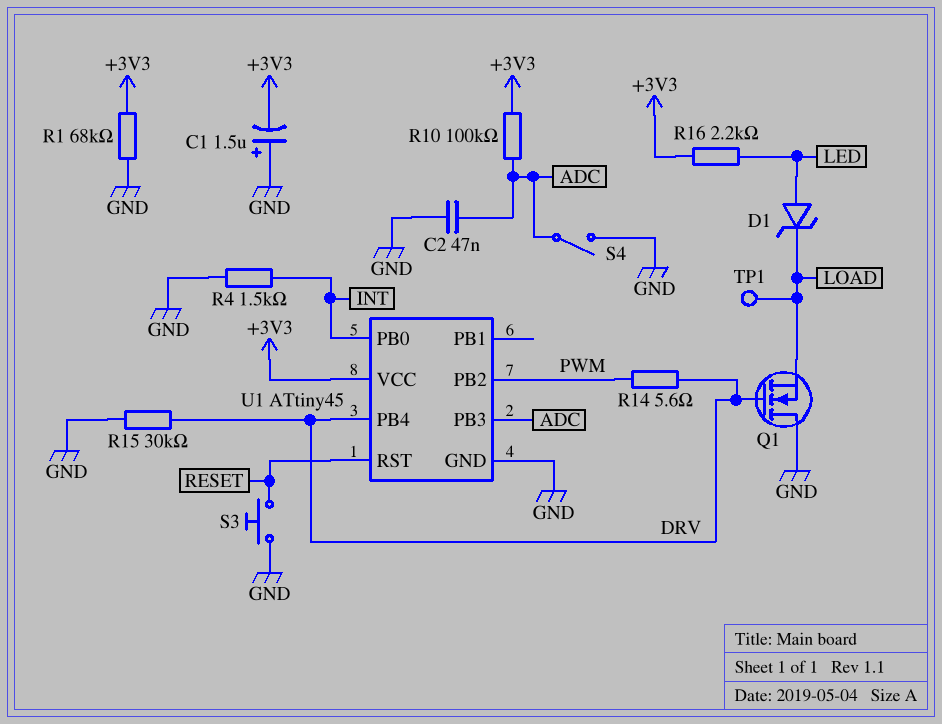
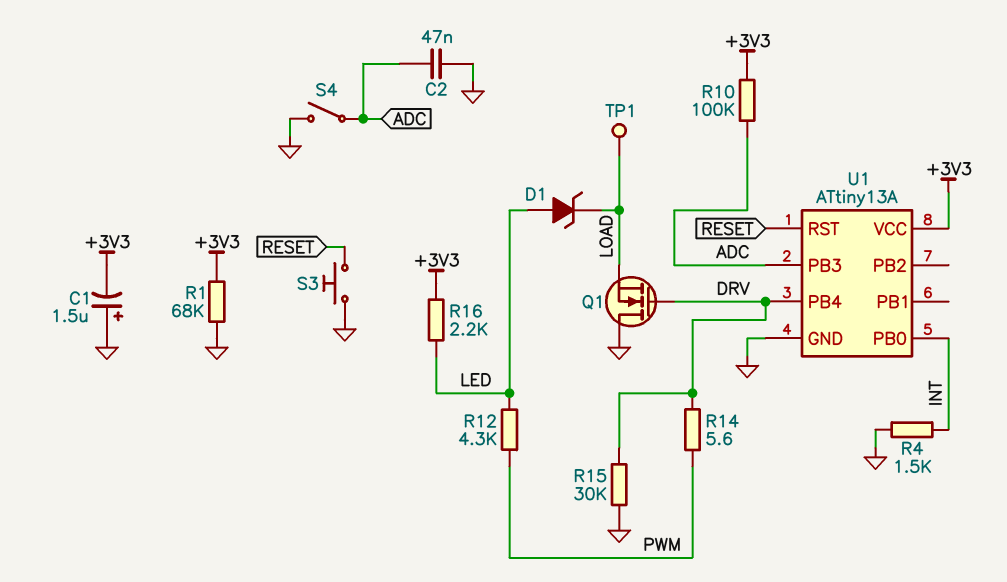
R12: none -> 4.3k (LED, PWM)
U1: ATtiny45 -> ATtiny13A
U1 pin PB2: PWM -> none

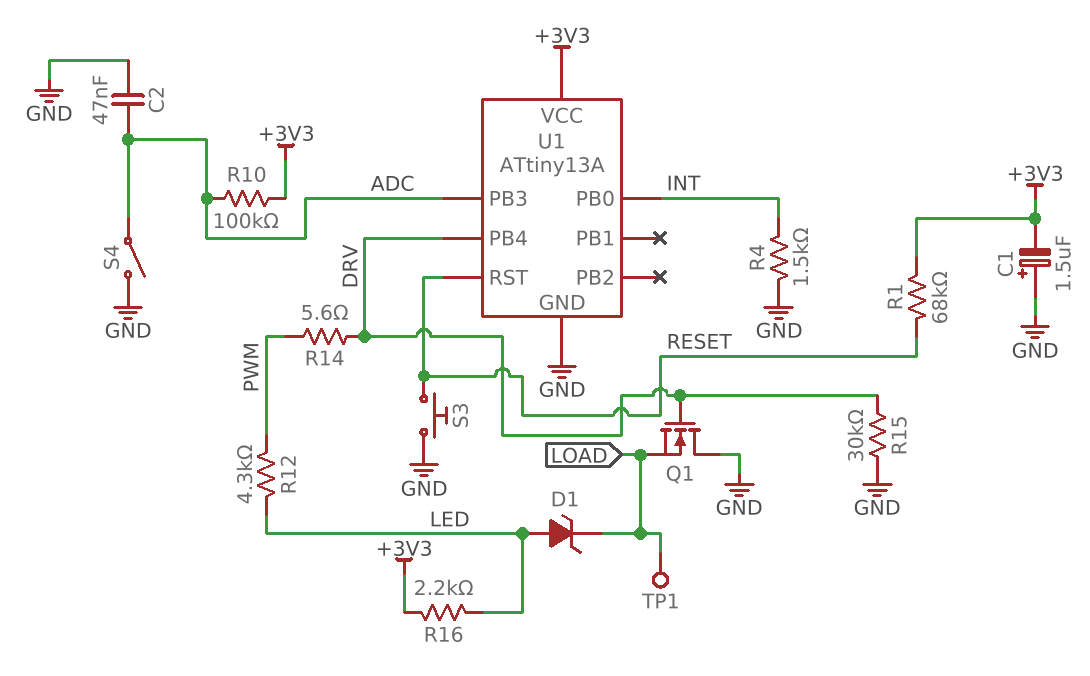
R1: 68k (+3V3, GND) -> 68k (+3V3, RESET)

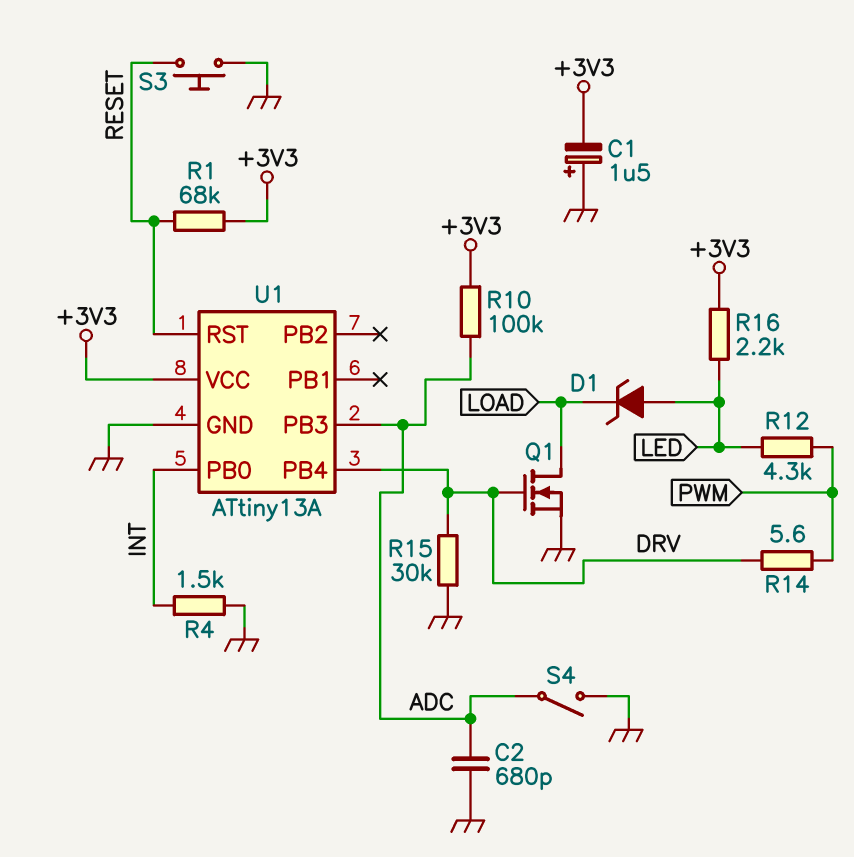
C2: 47nF (ADC, GND) -> 680pF (ADC, GND)
Q1: NMOS (G DRV, D GND, S LOAD) -> NMOS (G DRV, D LOAD, S GND)
TP1: test point (LOAD) -> none

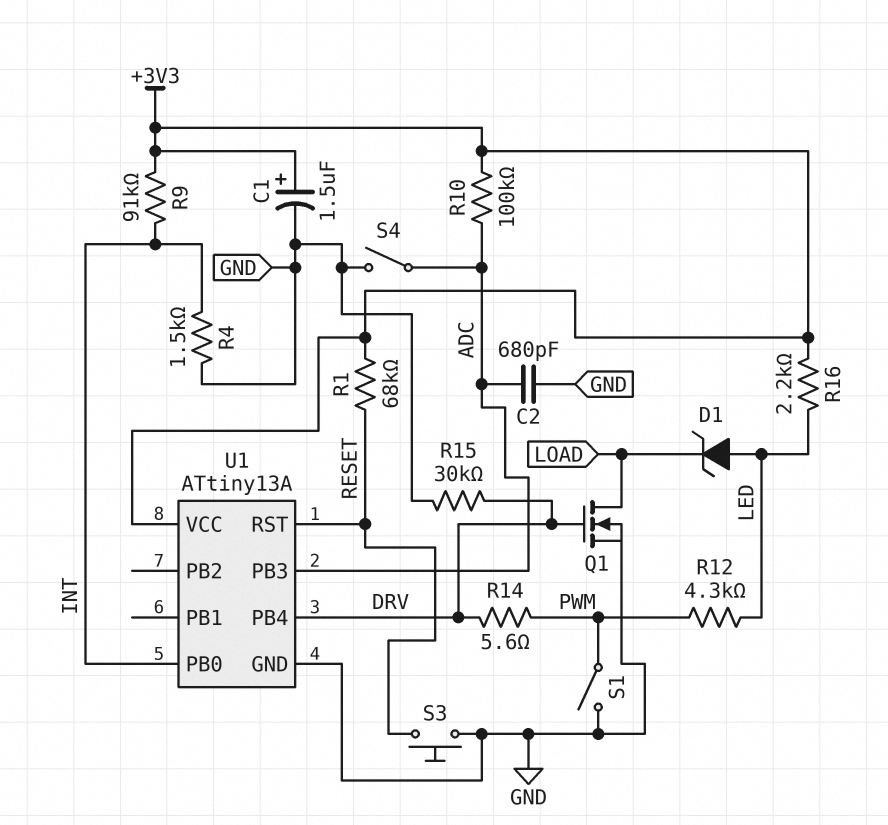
C1: 1.5uF (plus GND, minus +3V3) -> 1.5uF (plus +3V3, minus GND)
R9: none -> 91k (+3V3, INT)
S1: none -> switch (GND, PWM)

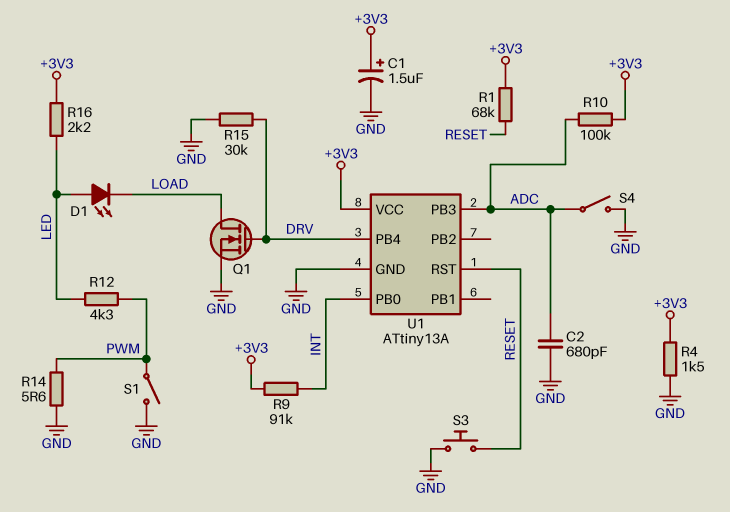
D1: zener (A LED, K LOAD) -> LED (A LED, K LOAD)
R4: 1.5k (GND, INT) -> 1.5k (+3V3, GND)
R14: 5.6 (DRV, PWM) -> 5.6 (GND, PWM)

